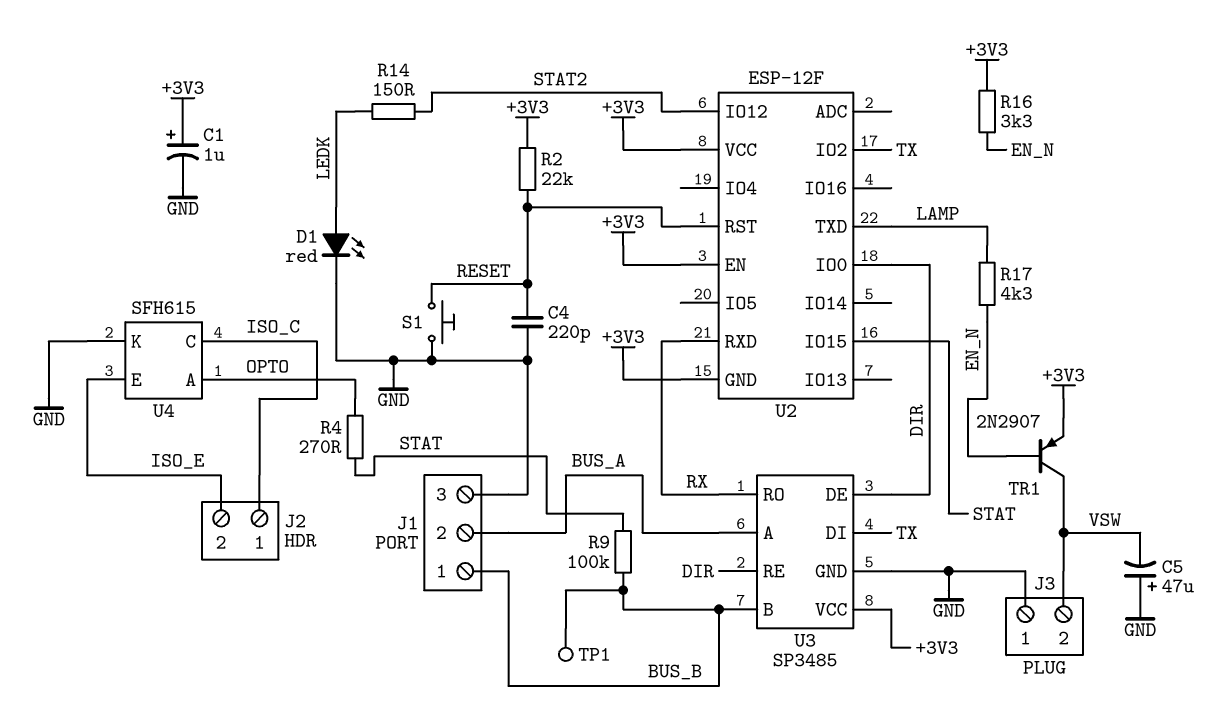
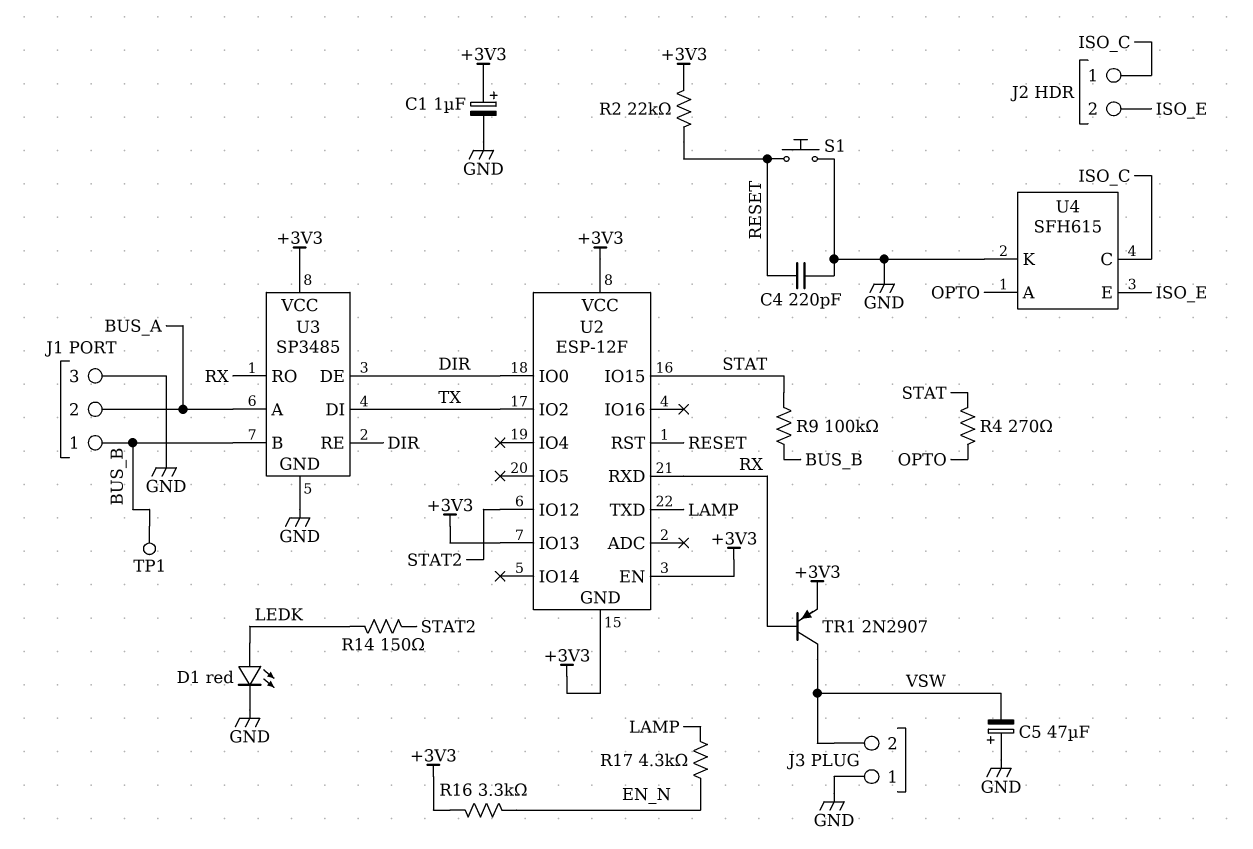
TR1: PNP 2N2907 (B EN_N, C VSW, E +3V3) -> PNP 2N2907 (B RX, C VSW, E +3V3)
U2 pin IO13: none -> +3V3

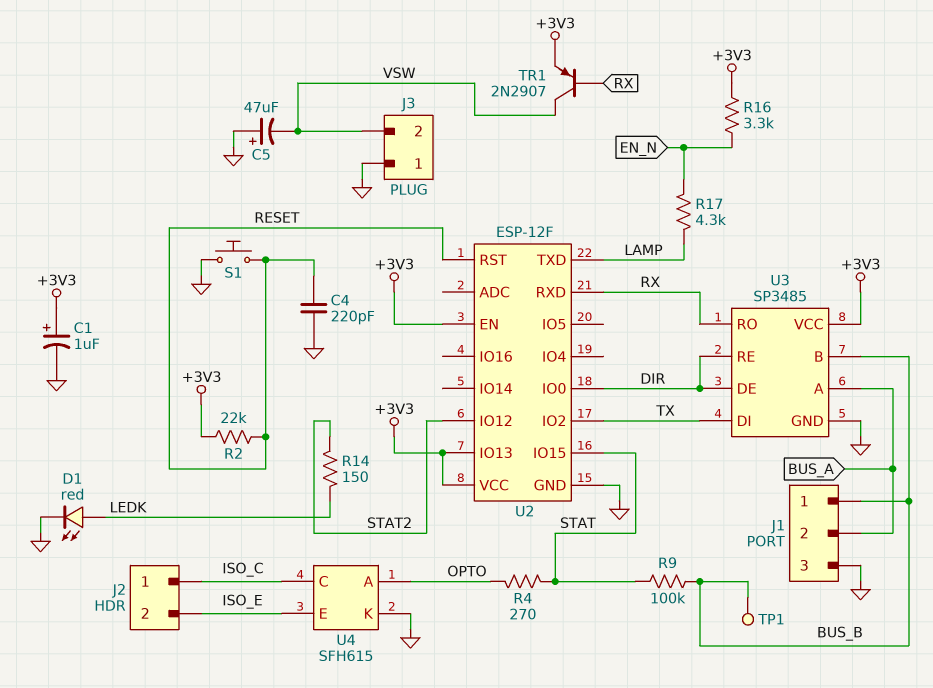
U2 pin GND: +3V3 -> GND

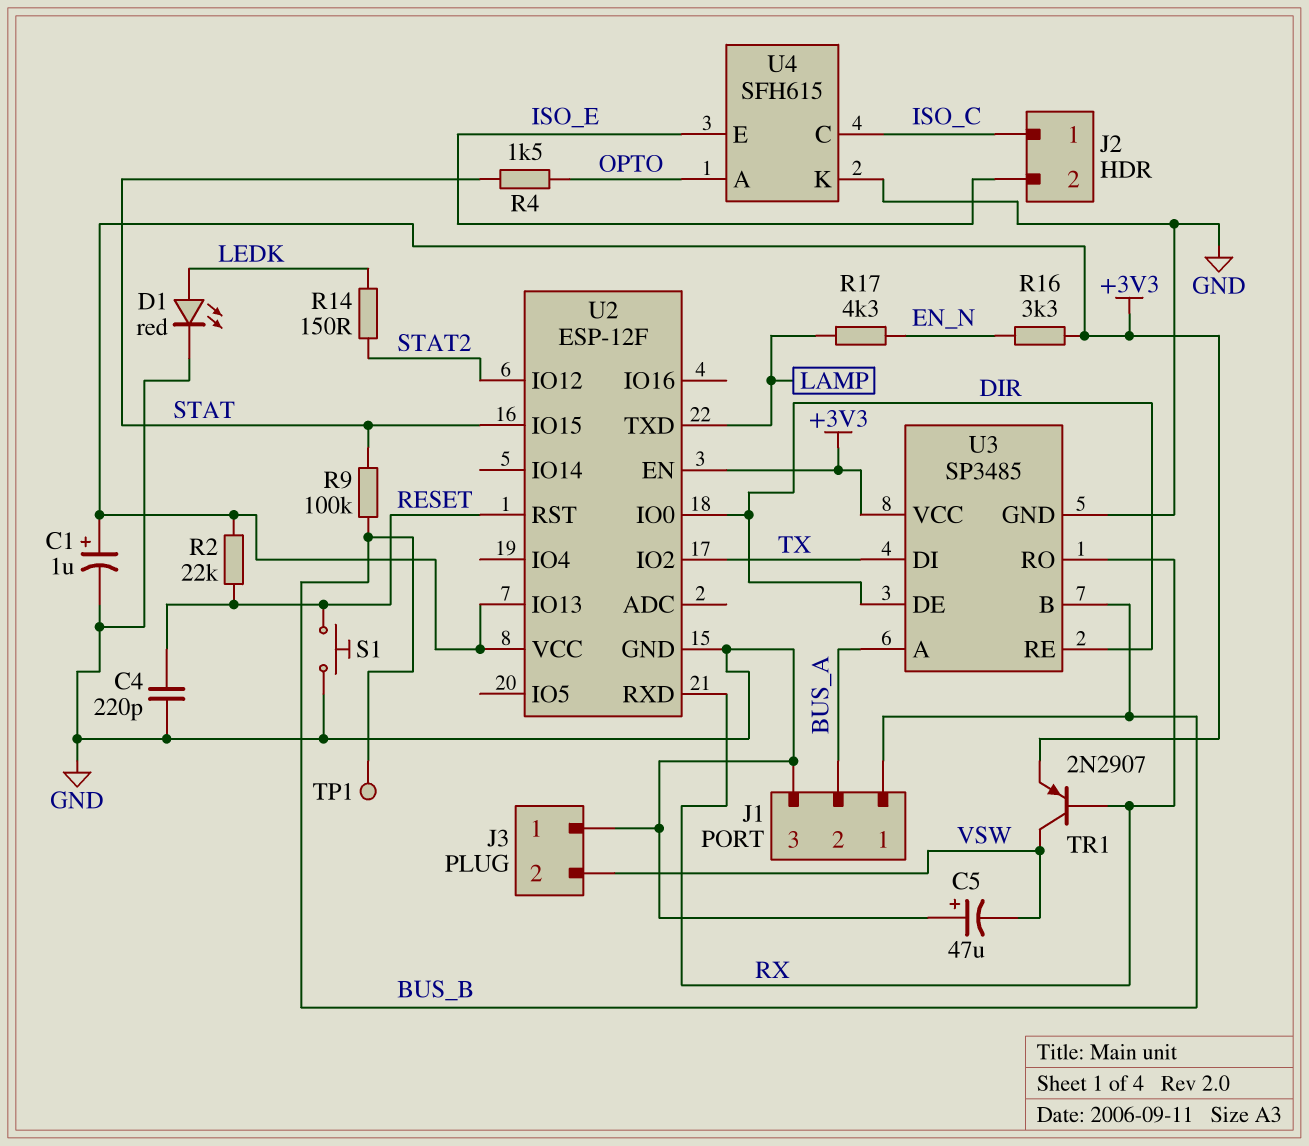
R4: 270 (OPTO, STAT) -> 1.5k (OPTO, STAT)

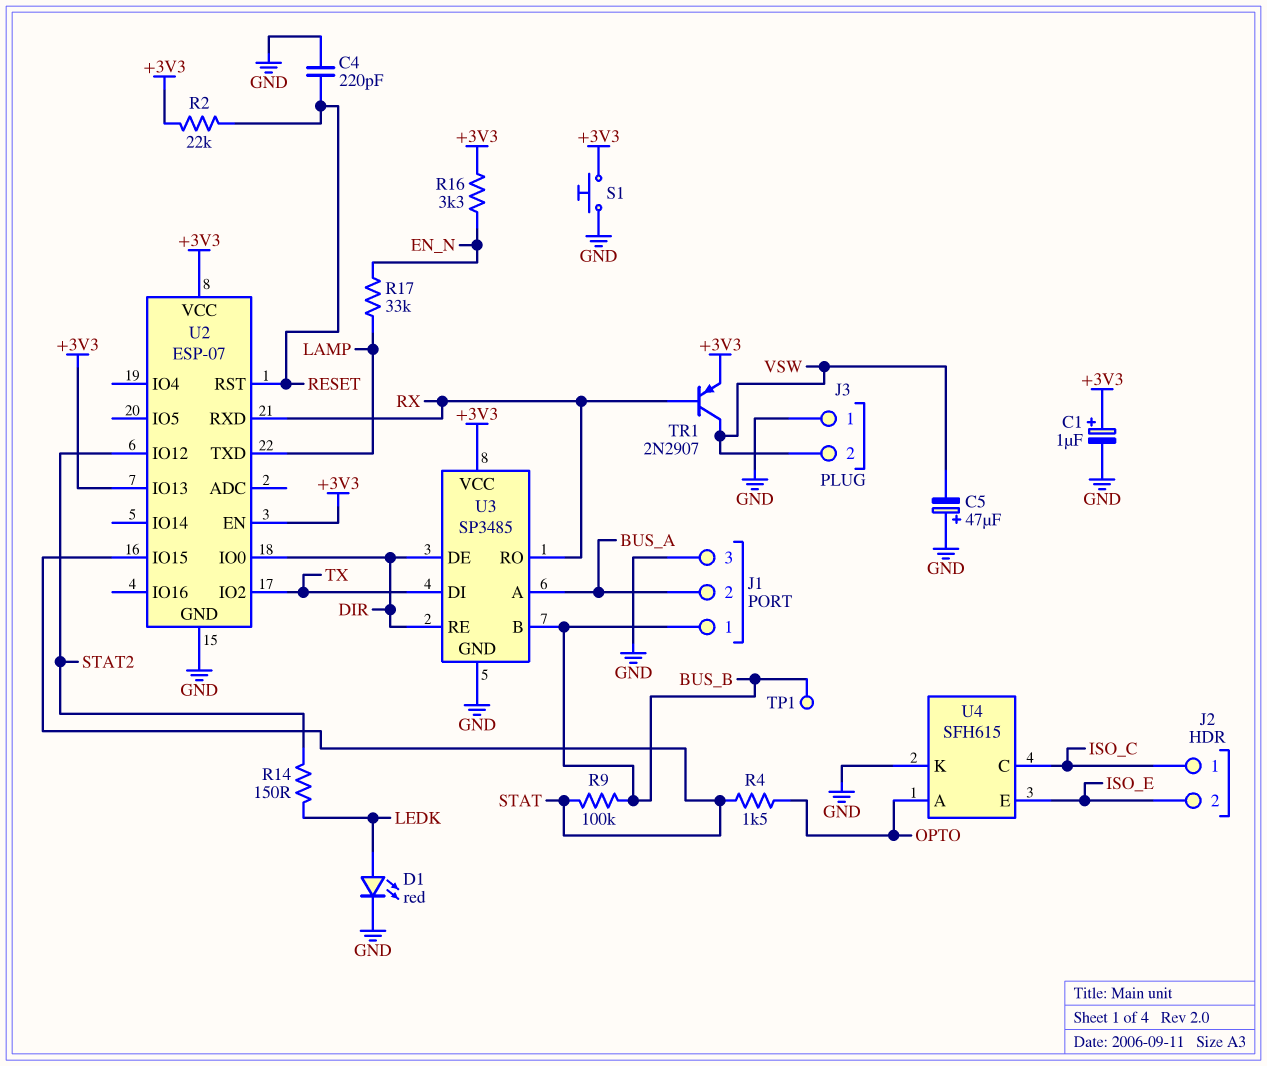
R17: 4.3k (EN_N, LAMP) -> 33k (EN_N, LAMP)
S1: button (GND, RESET) -> button (+3V3, GND)
U2: ESP-12F -> ESP-07

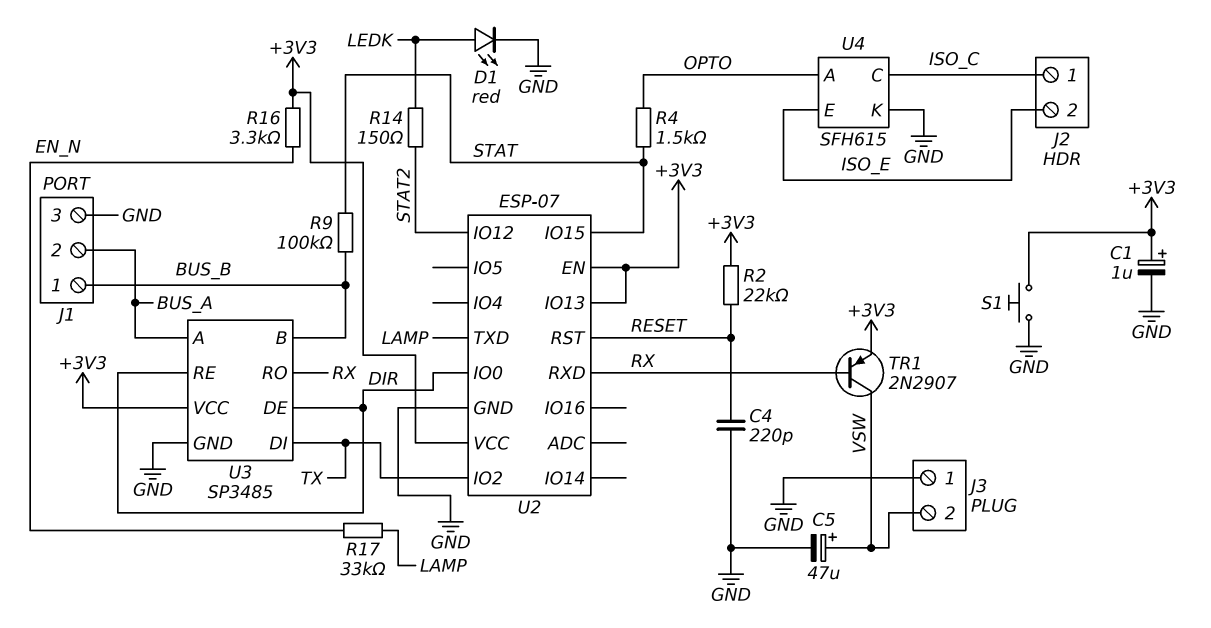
C5: 47uF (plus GND, minus VSW) -> 47uF (plus VSW, minus GND)
TP1: test point (BUS_B) -> none

